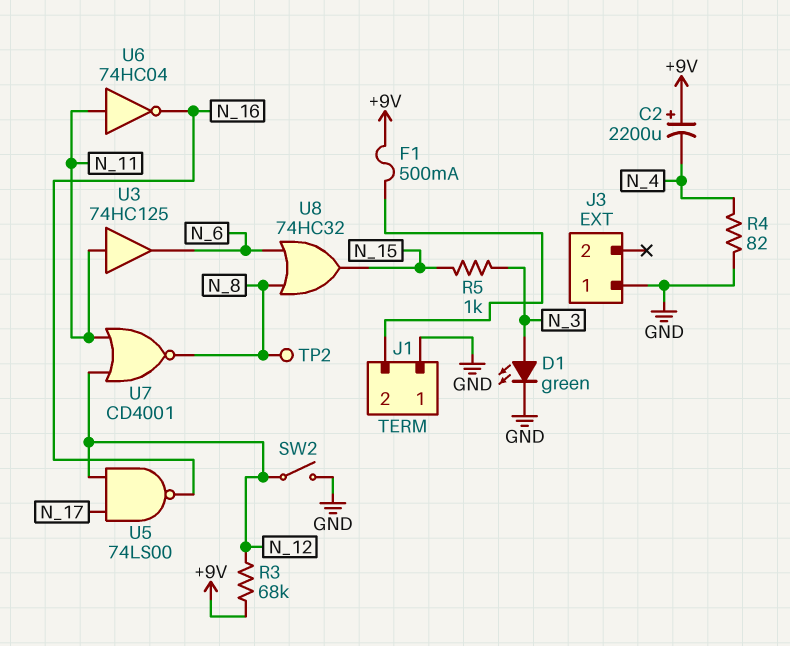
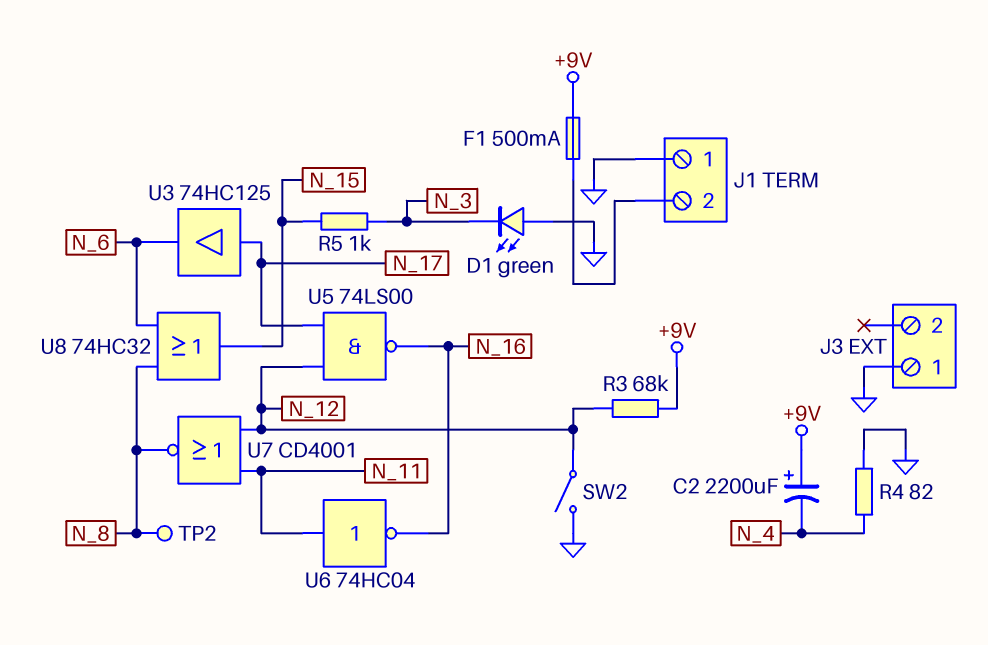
D1: LED green (A N_3, K GND) -> LED green (A GND, K N_3)
U3: buffer 74HC125 (in N_11, out N_6) -> buffer 74HC125 (in N_17, out N_6)

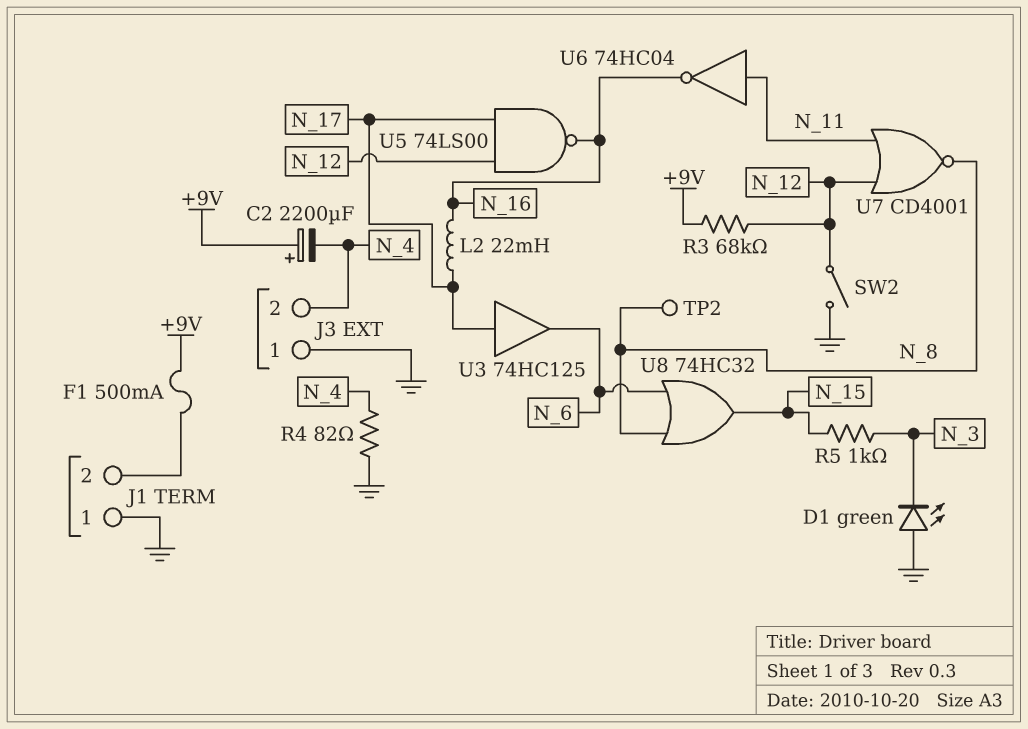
J3 pin 2: none -> N_4
L2: none -> 22mH (N_16, N_17)

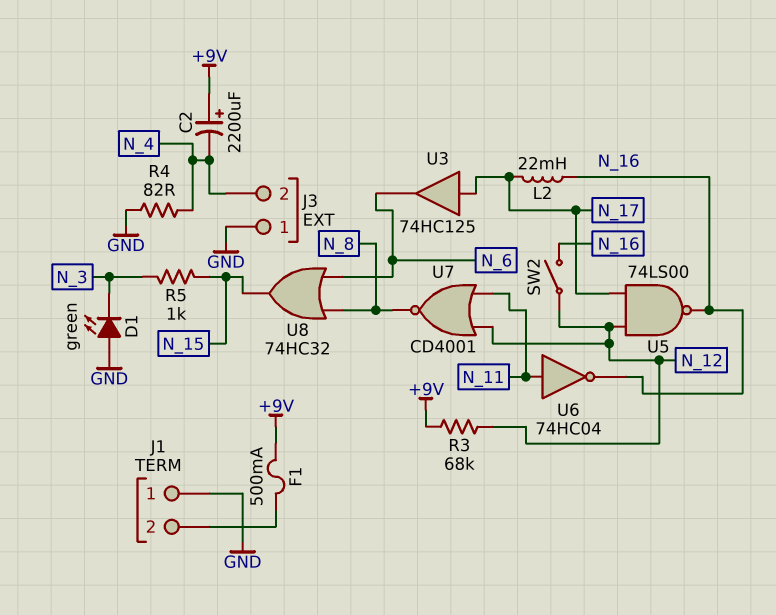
SW2: switch (GND, N_12) -> switch (N_12, N_16)
TP2: test point (N_8) -> none

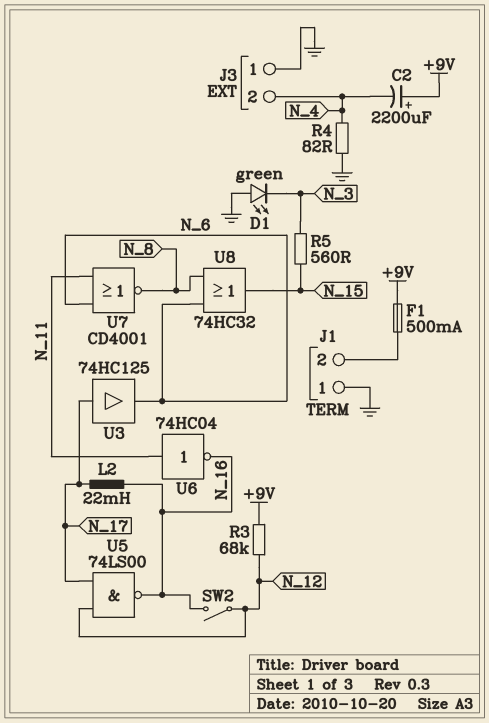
R5: 1k (N_3, N_15) -> 560 (N_3, N_15)
U7: NOR CD4001 (in N_11, in N_12, out N_8) -> NOR CD4001 (in N_6, in N_11, out N_8)

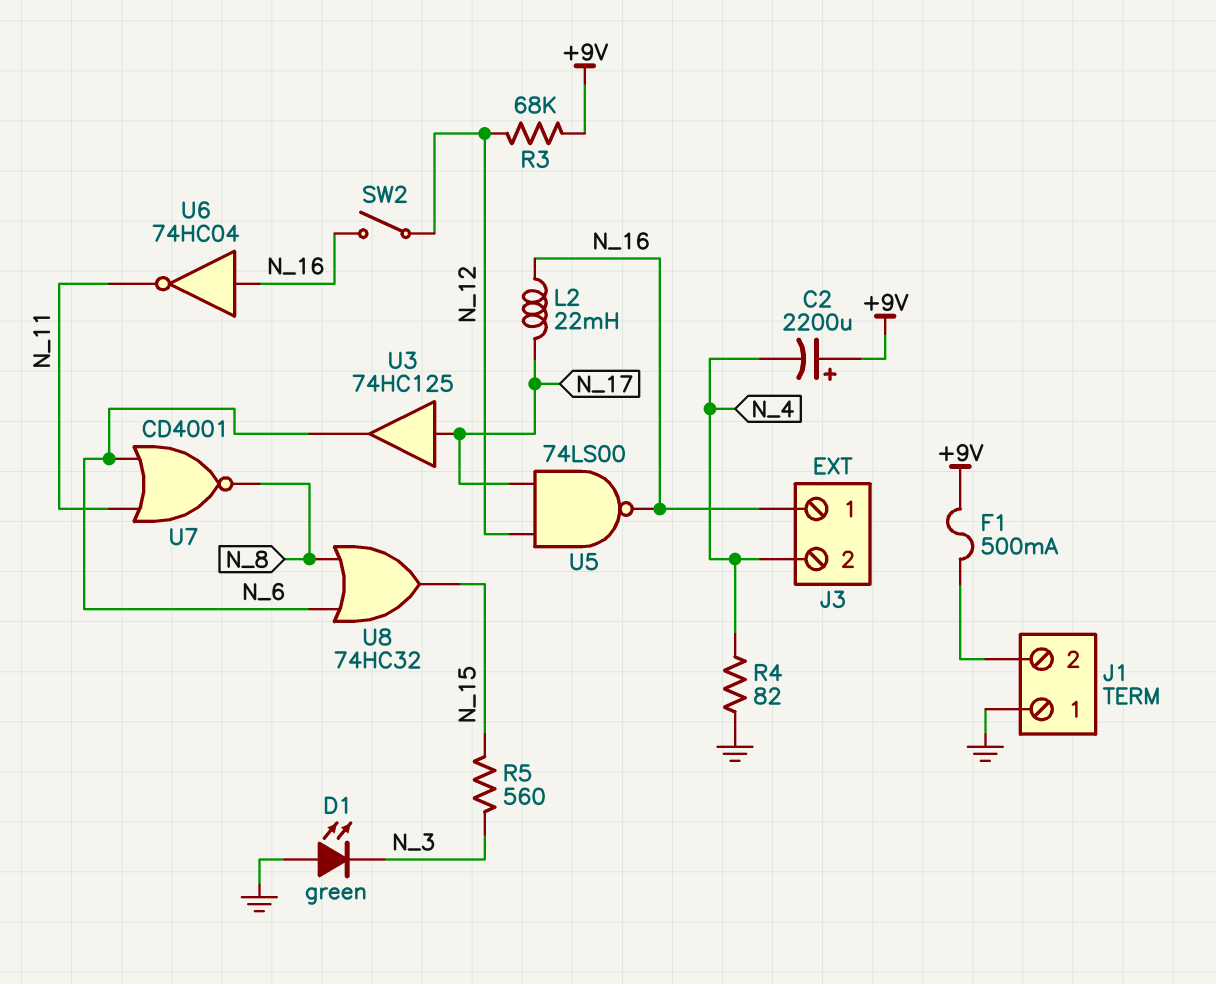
J3 pin 1: GND -> N_16
U6: NOT 74HC04 (in N_11, out N_16) -> NOT 74HC04 (in N_16, out N_11)

